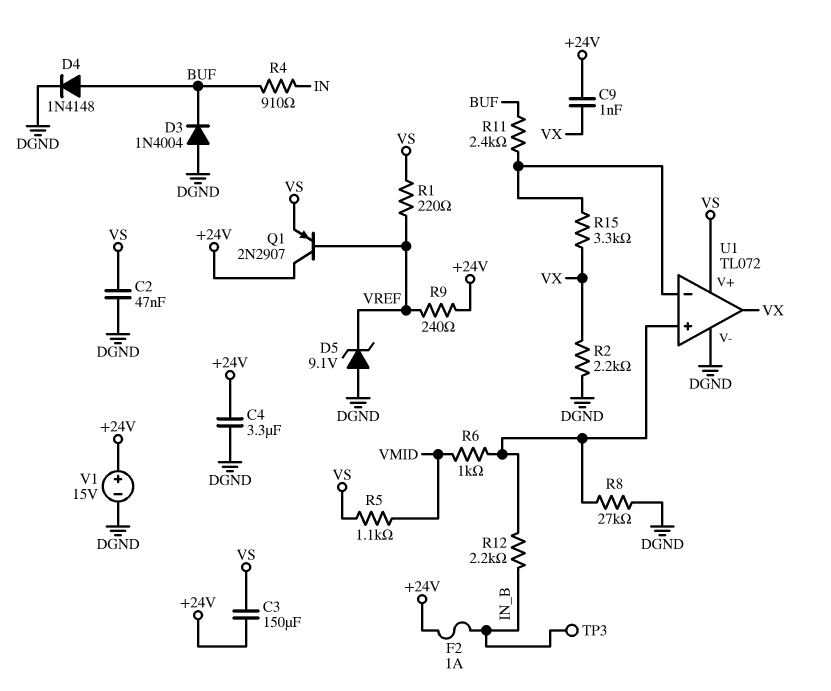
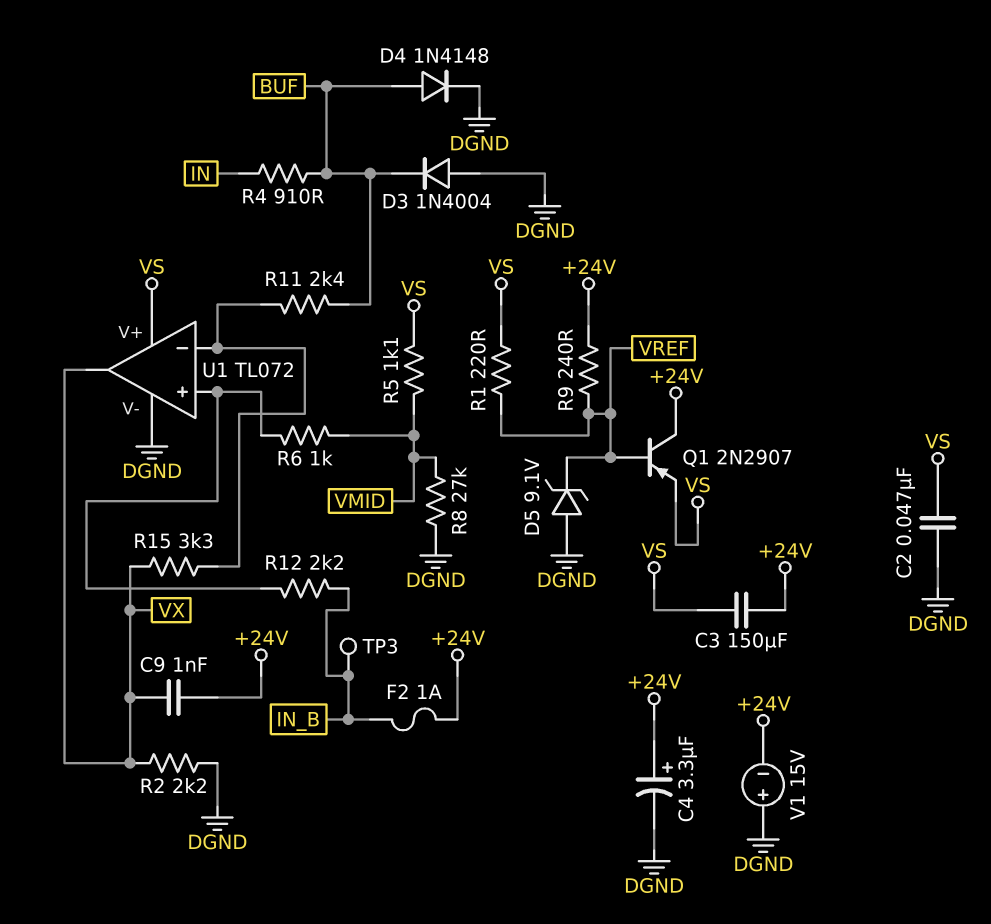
C4: 3.3uF (+24V, DGND) -> 3.3uF (plus +24V, minus DGND)
R8: 27k (DGND, U1/in+) -> 27k (DGND, VMID)
V1: 15V (plus +24V, minus DGND) -> 15V (plus DGND, minus +24V)

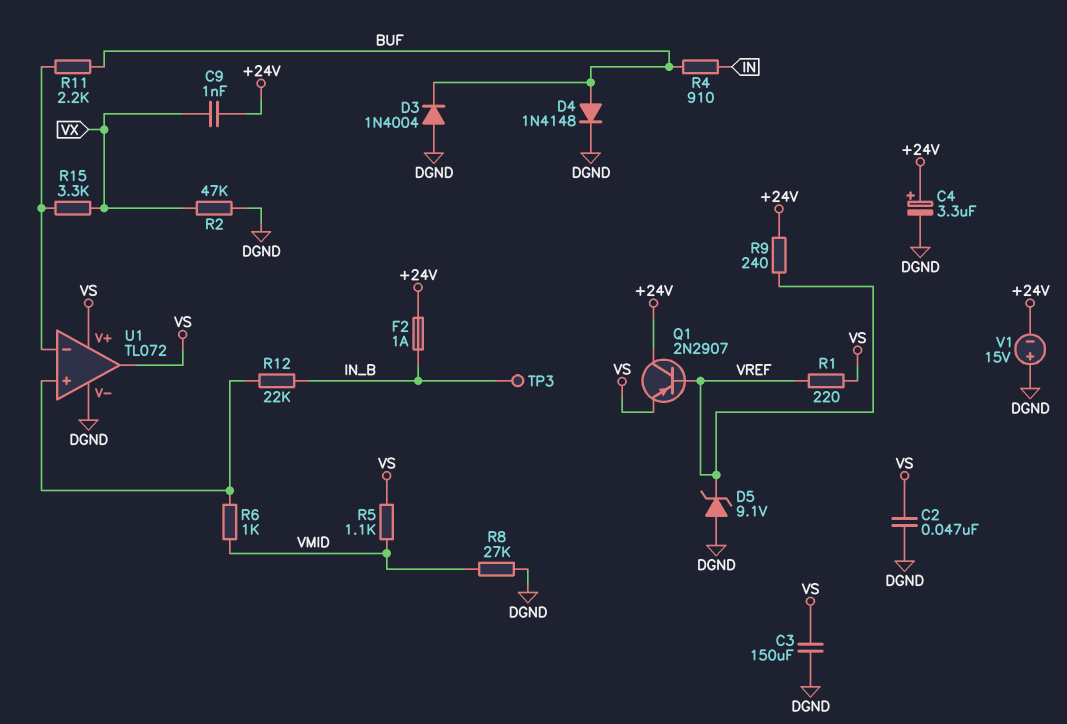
C3: 150uF (+24V, VS) -> 150uF (DGND, VS)
R2: 2.2k (DGND, VX) -> 47k (DGND, VX)
R11: 2.4k (BUF, U1/in-) -> 2.2k (BUF, U1/in-)
R12: 2.2k (IN_B, U1/in+) -> 22k (IN_B, U1/in+)
U1 pin out: VX -> VS

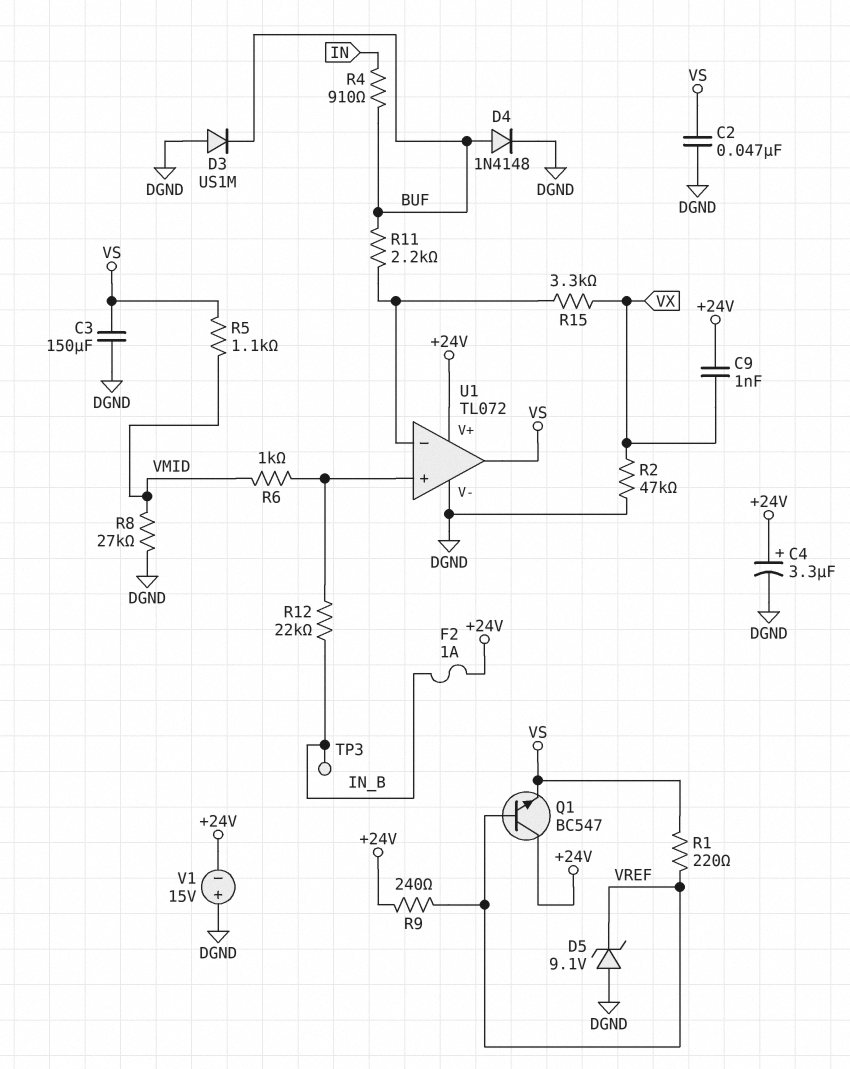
D3: diode 1N4004 (A DGND, K BUF) -> diode US1M (A DGND, K BUF)
Q1: PNP 2N2907 (B VREF, C +24V, E VS) -> NPN BC547 (B VREF, C +24V, E VS)
U1 pin V+: VS -> +24V

